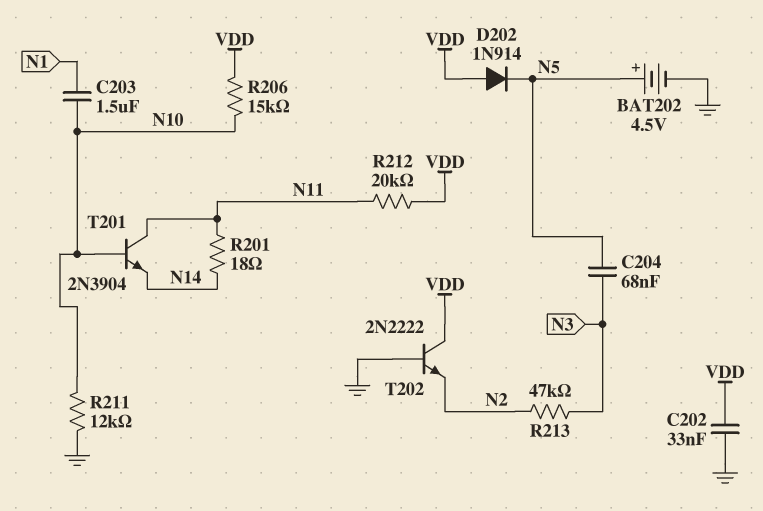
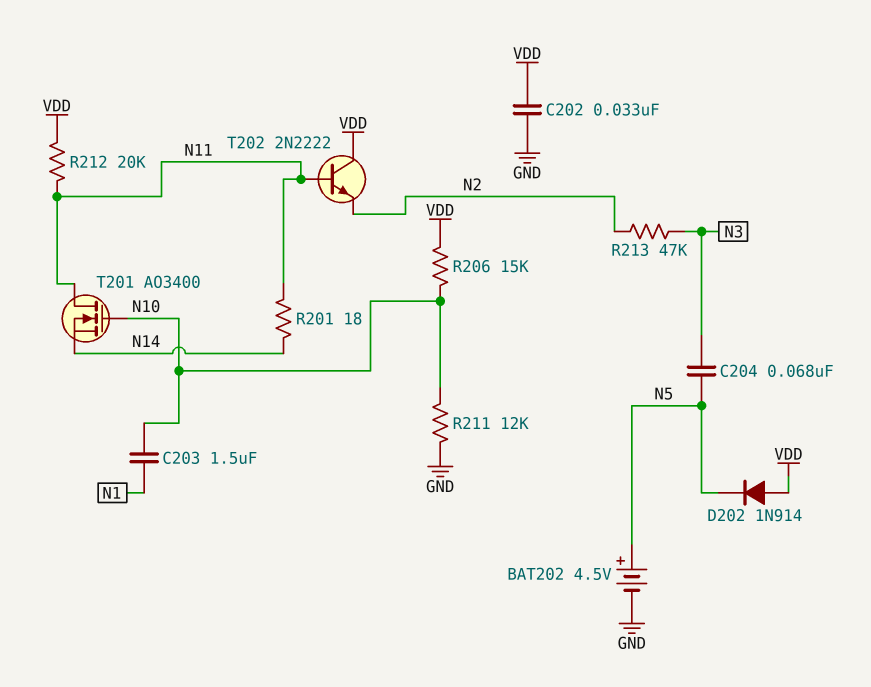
T201: NPN 2N3904 (B N10, C N11, E N14) -> NMOS AO3400 (G N10, D N11, S N14)
T202: NPN 2N2222 (B GND, C VDD, E N2) -> NPN 2N2222 (B N11, C VDD, E N2)

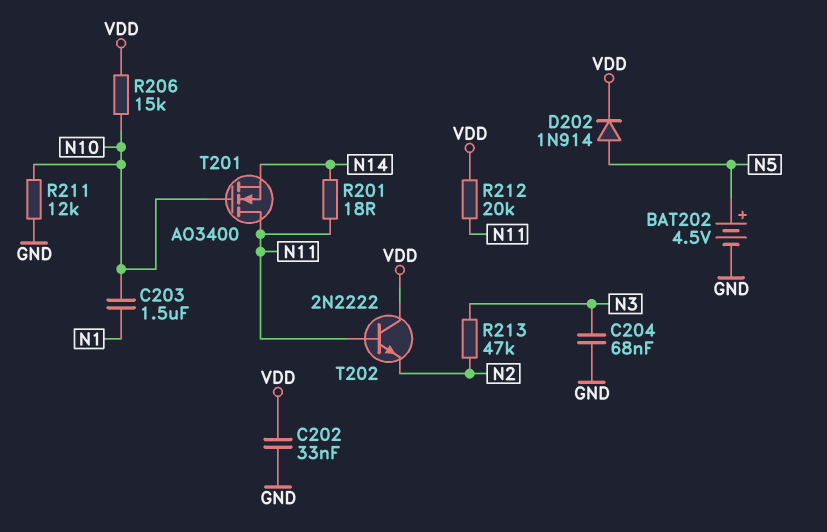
C204: 68nF (N3, N5) -> 68nF (GND, N3)
D202: diode 1N914 (A VDD, K N5) -> diode 1N914 (A N5, K VDD)

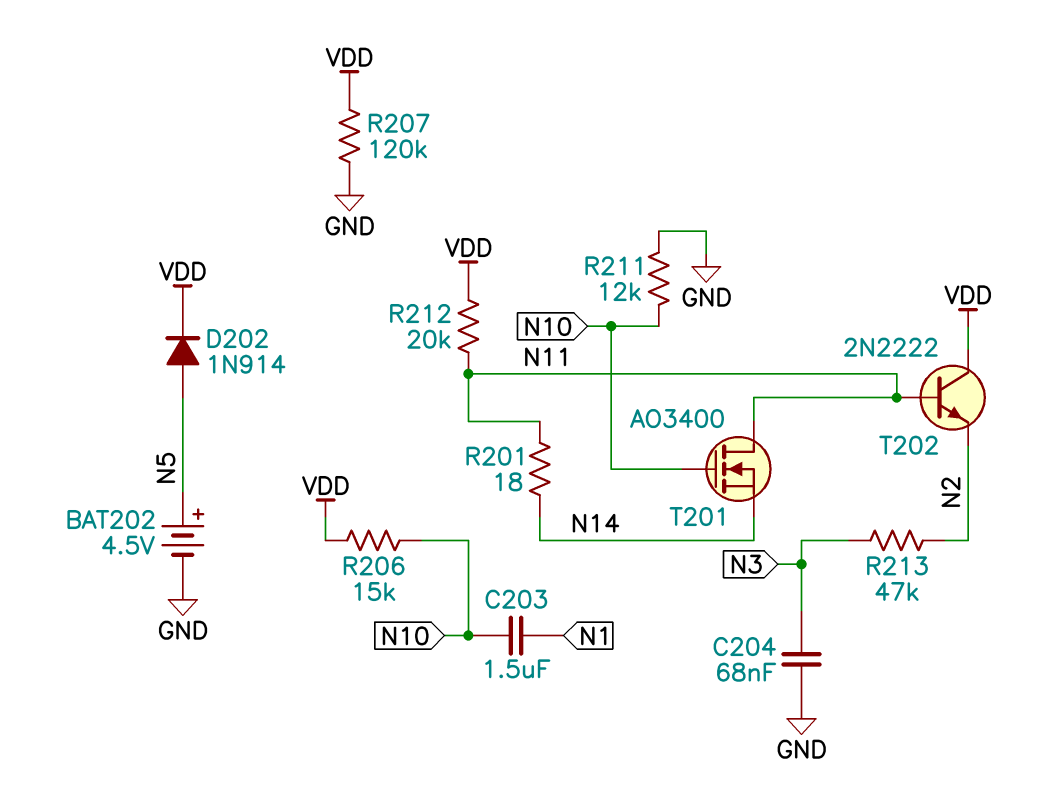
C202: 33nF (GND, VDD) -> none
R207: none -> 120k (GND, VDD)

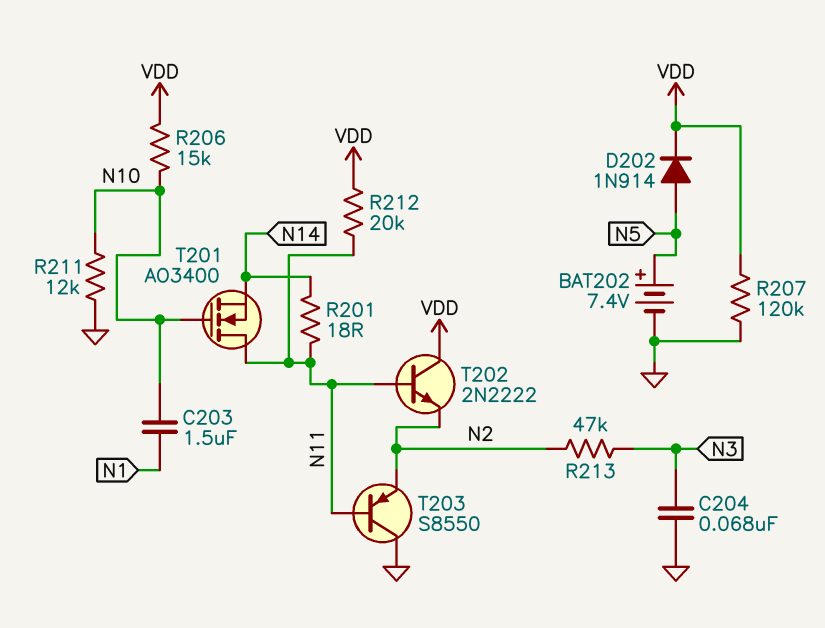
BAT202: 4.5V (plus N5, minus GND) -> 7.4V (plus N5, minus GND)
T203: none -> PNP S8550 (B N11, C GND, E N2)

